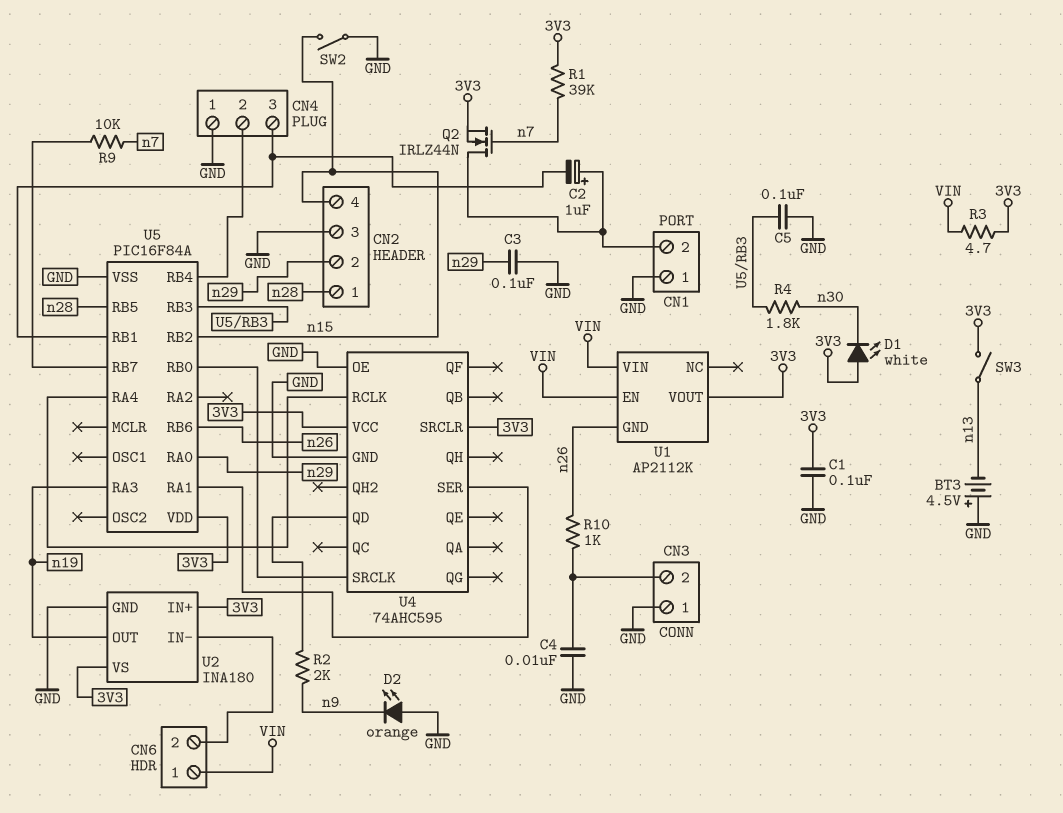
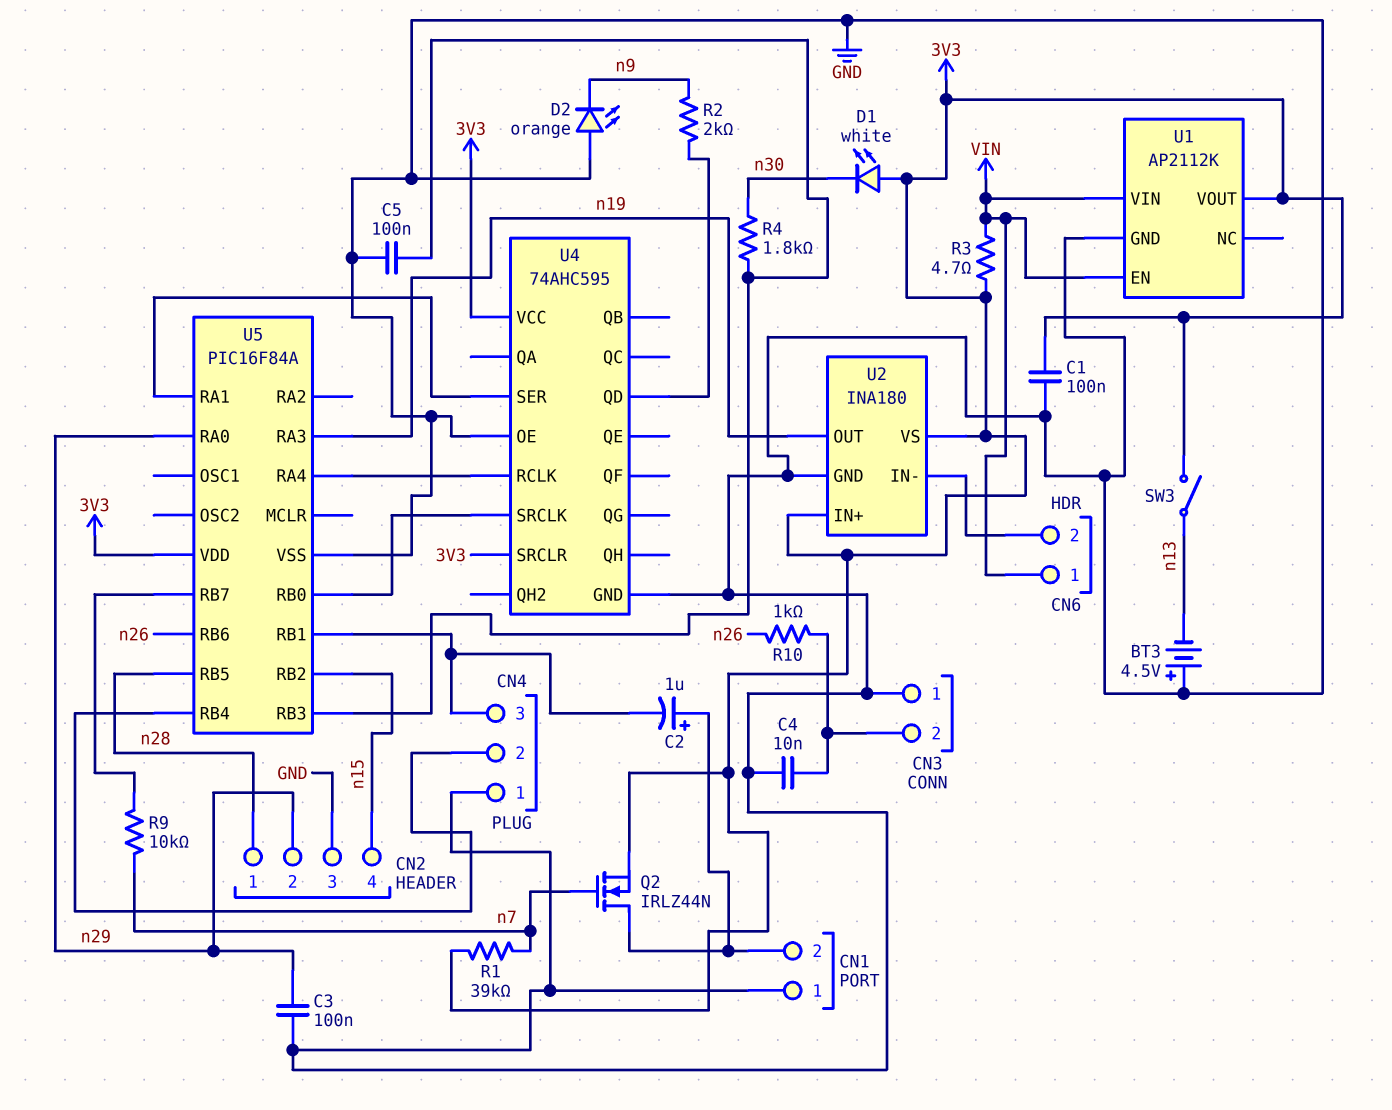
SW2: switch (GND, n15) -> none
U1 pin GND: n26 -> GND

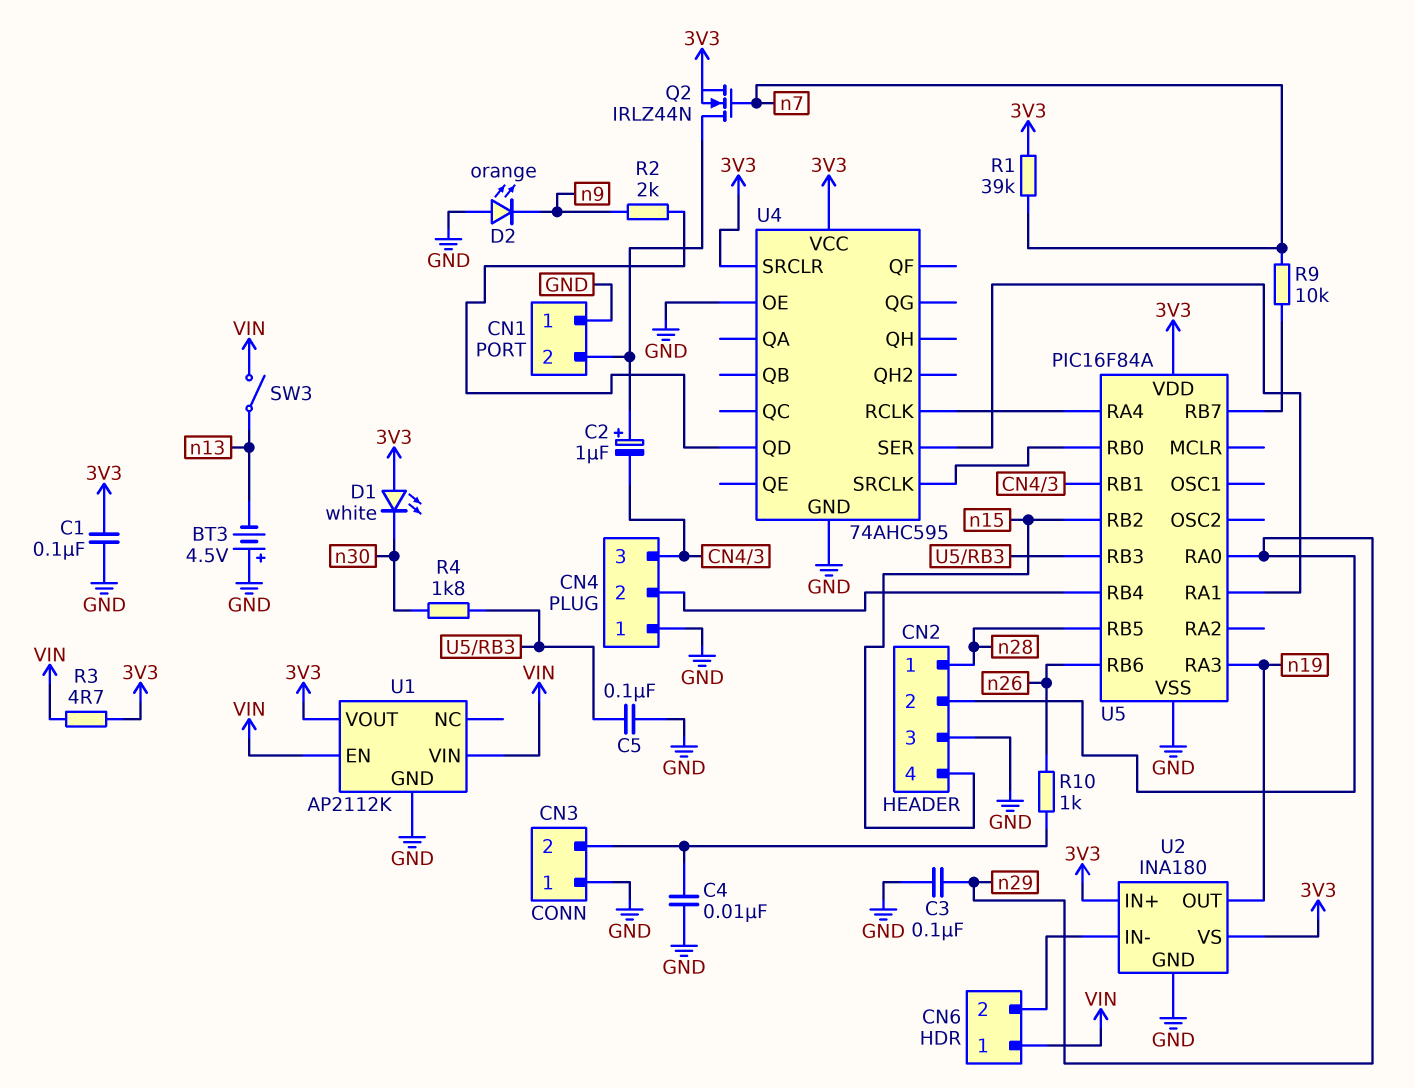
SW3: switch (3V3, n13) -> switch (VIN, n13)

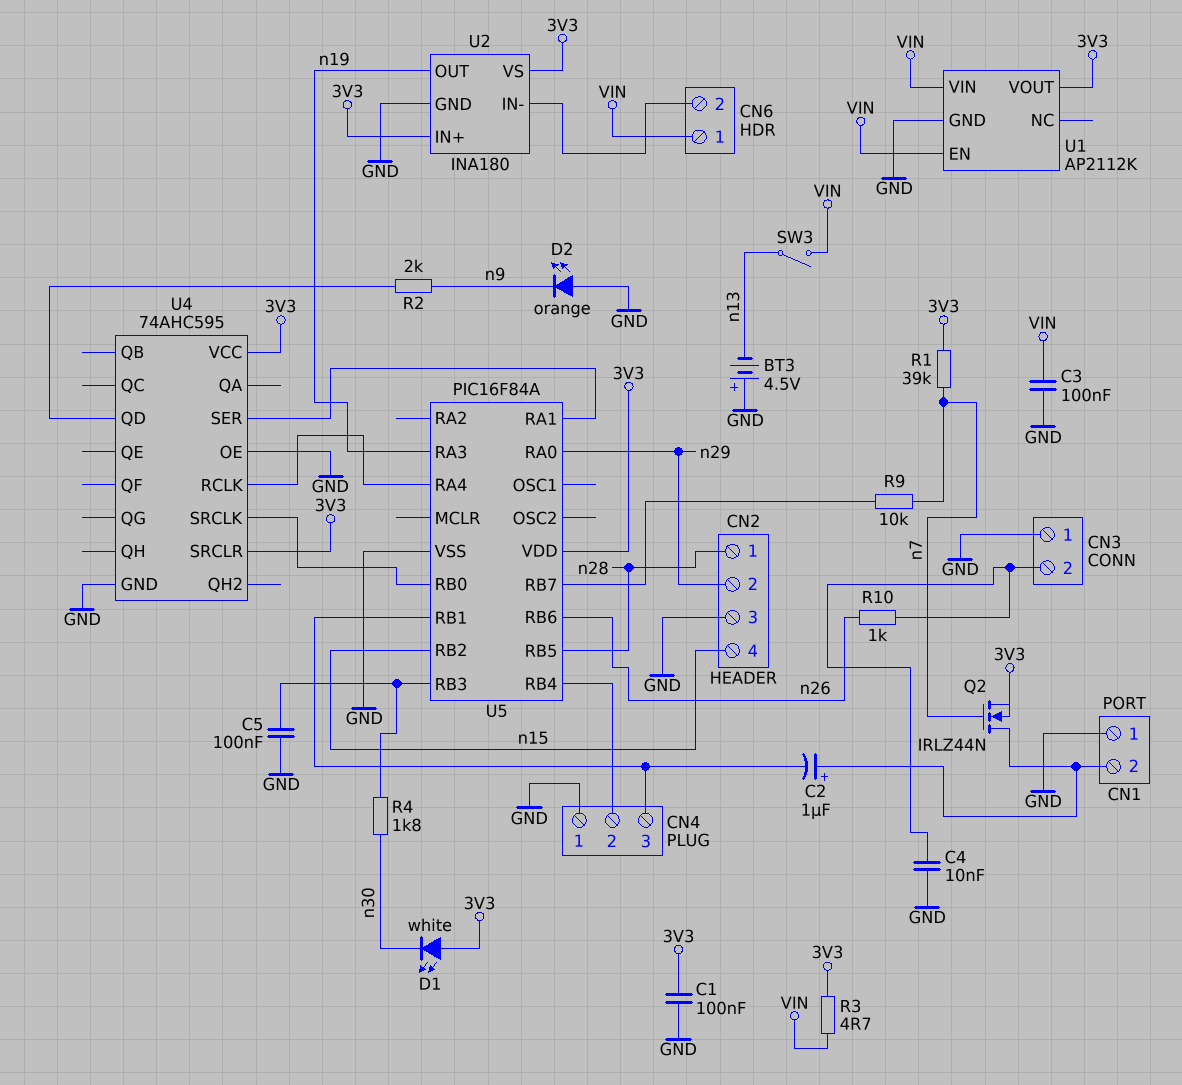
C3: 100nF (GND, n29) -> 100nF (GND, VIN)

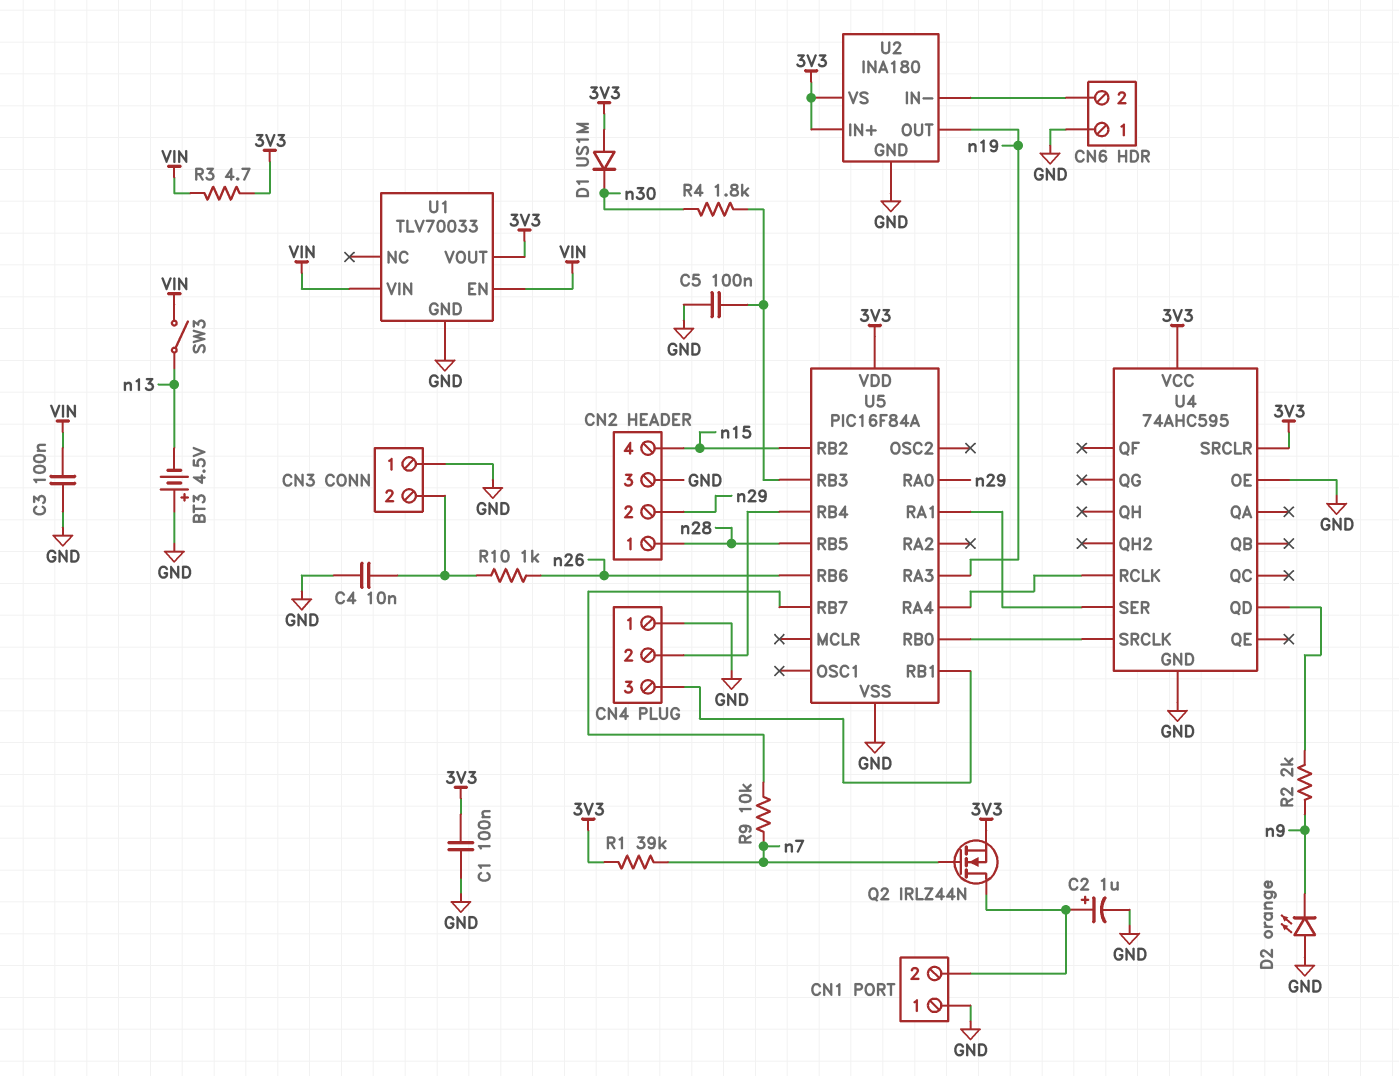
C2: 1uF (plus CN1/2, minus CN4/3) -> 1uF (plus CN1/2, minus GND)
CN6 pin 1: VIN -> GND
D1: LED white (A 3V3, K n30) -> diode US1M (A 3V3, K n30)
U1: AP2112K -> TLV70033

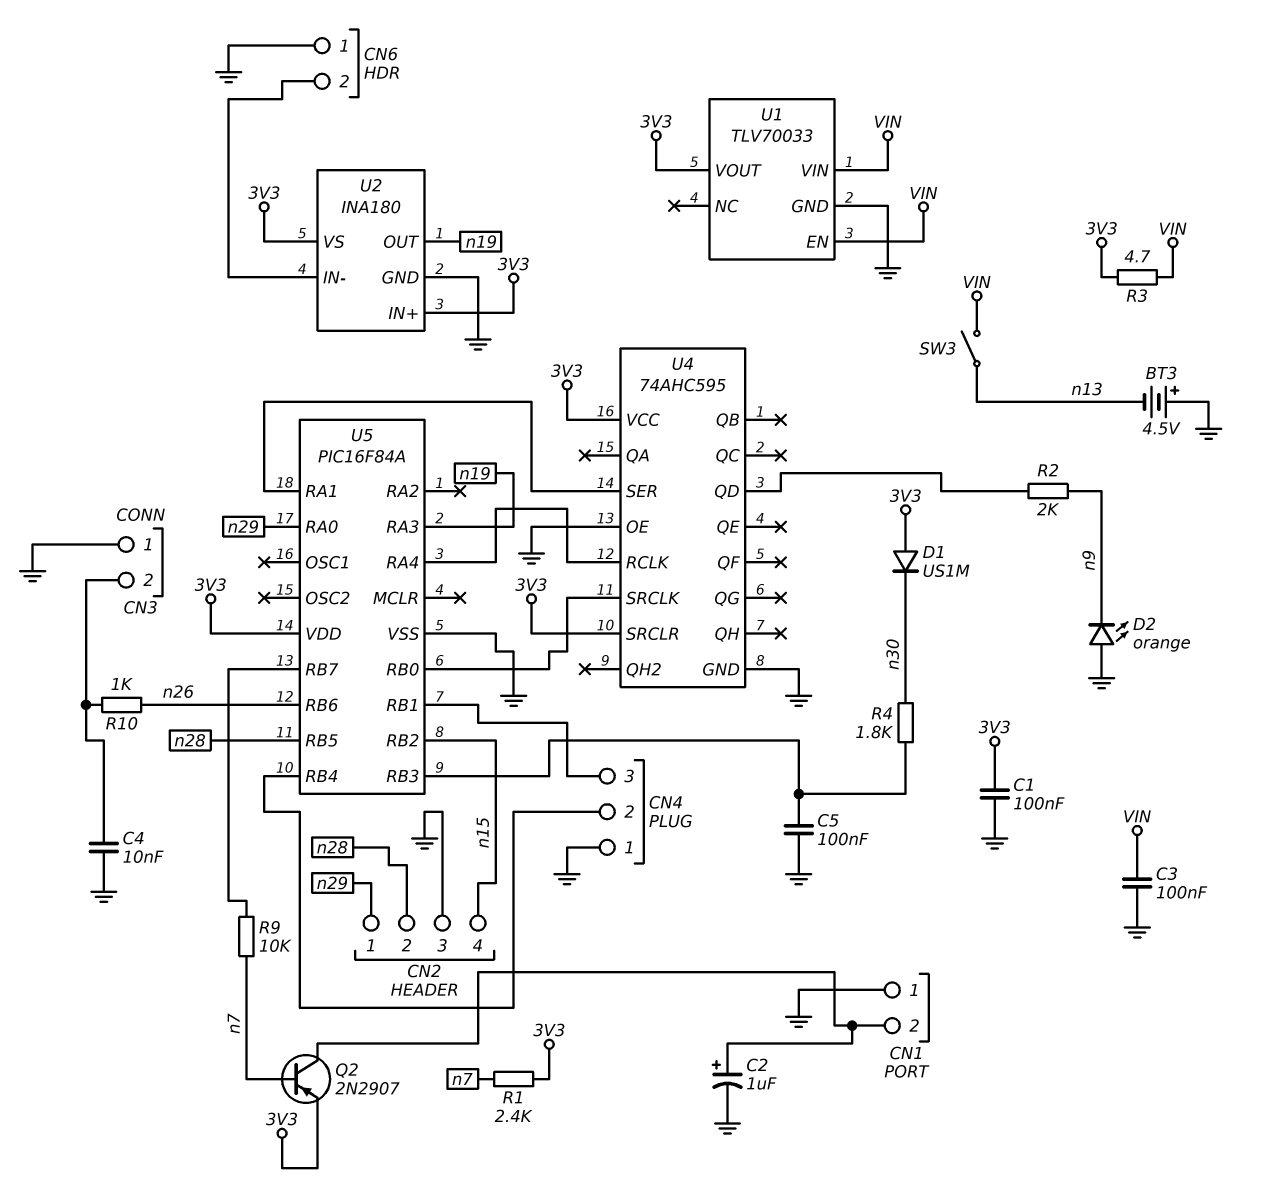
CN2 pin 1: n28 -> n29
CN2 pin 2: n29 -> n28
Q2: NMOS IRLZ44N (G n7, D CN1/2, S 3V3) -> PNP 2N2907 (B n7, C CN1/2, E 3V3)
R1: 39k (3V3, n7) -> 2.4k (3V3, n7)

